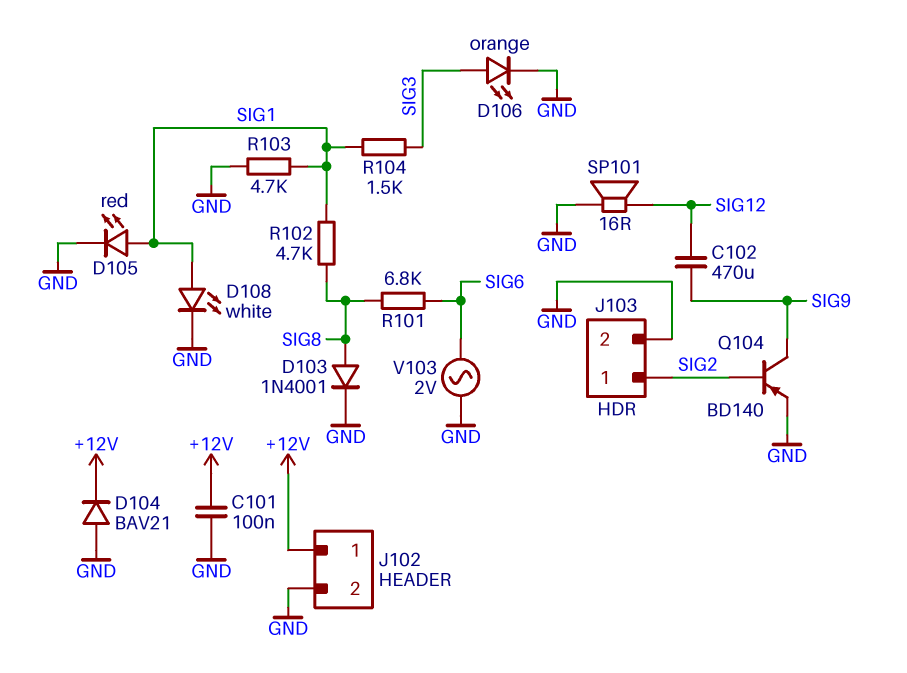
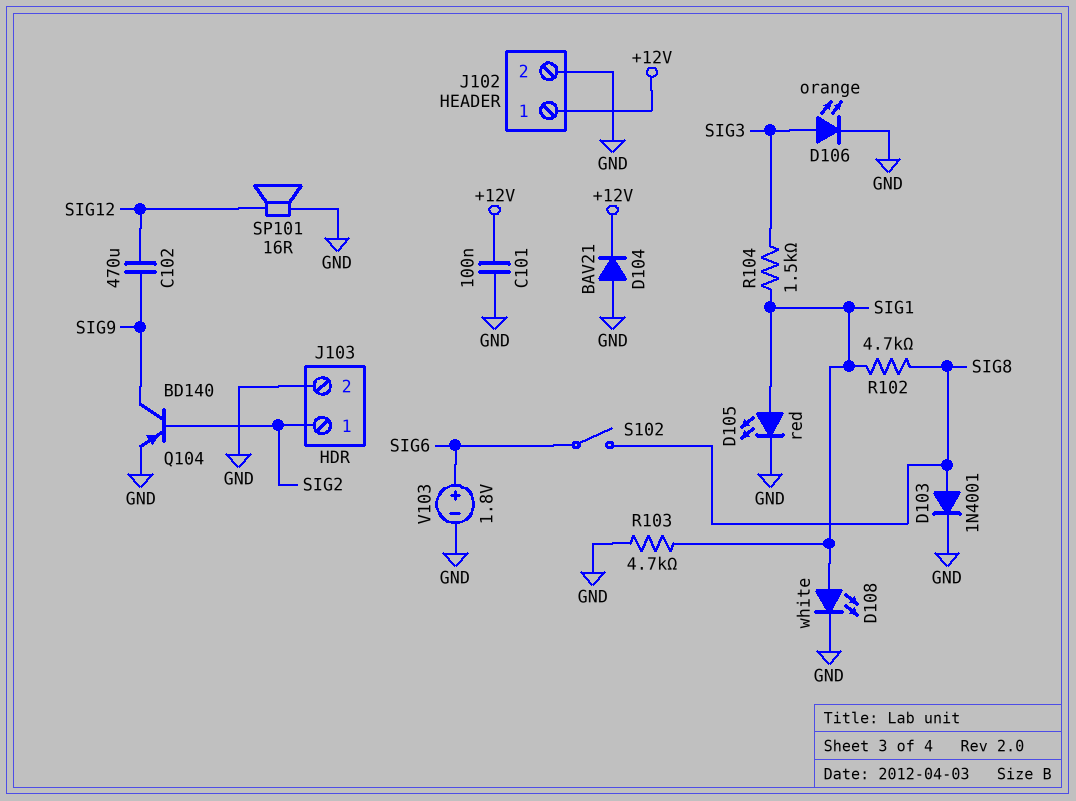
R101: 6.8k (SIG6, SIG8) -> none
S102: none -> switch (SIG6, SIG8)
V103: AC 2V (GND, SIG6) -> 1.8V (plus SIG6, minus GND)

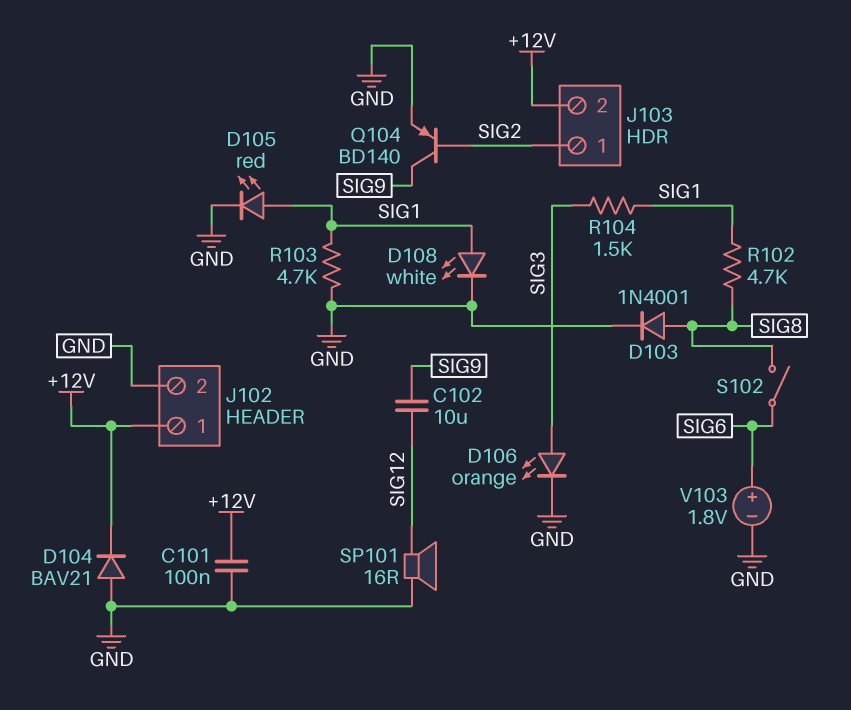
C102: 470uF (SIG9, SIG12) -> 10uF (SIG9, SIG12)
J103 pin 2: GND -> +12V

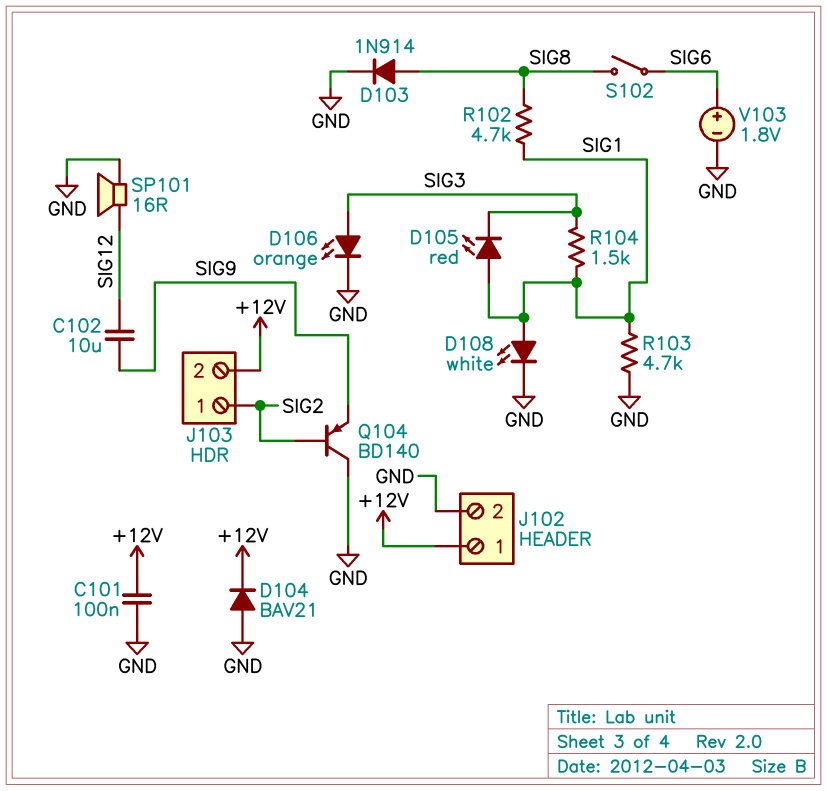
D103: diode 1N4001 (A SIG8, K GND) -> diode 1N914 (A SIG8, K GND)
D105: LED red (A SIG1, K GND) -> LED red (A SIG1, K SIG3)
Q104: PNP BD140 (B SIG2, C SIG9, E GND) -> PNP BD140 (B SIG2, C GND, E SIG9)

